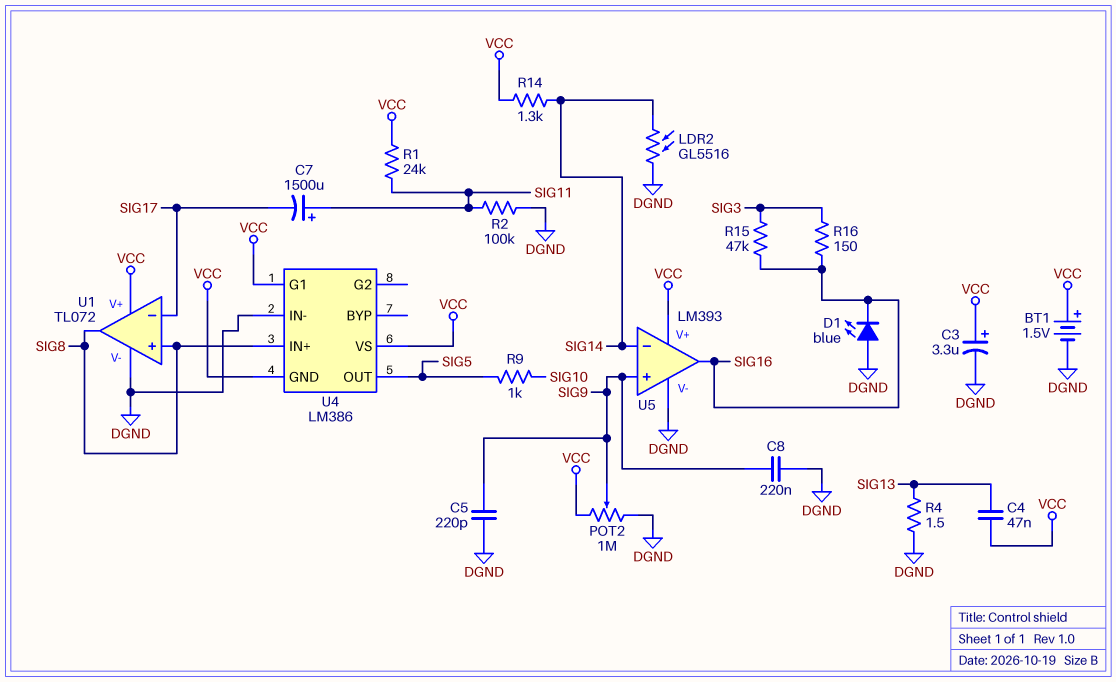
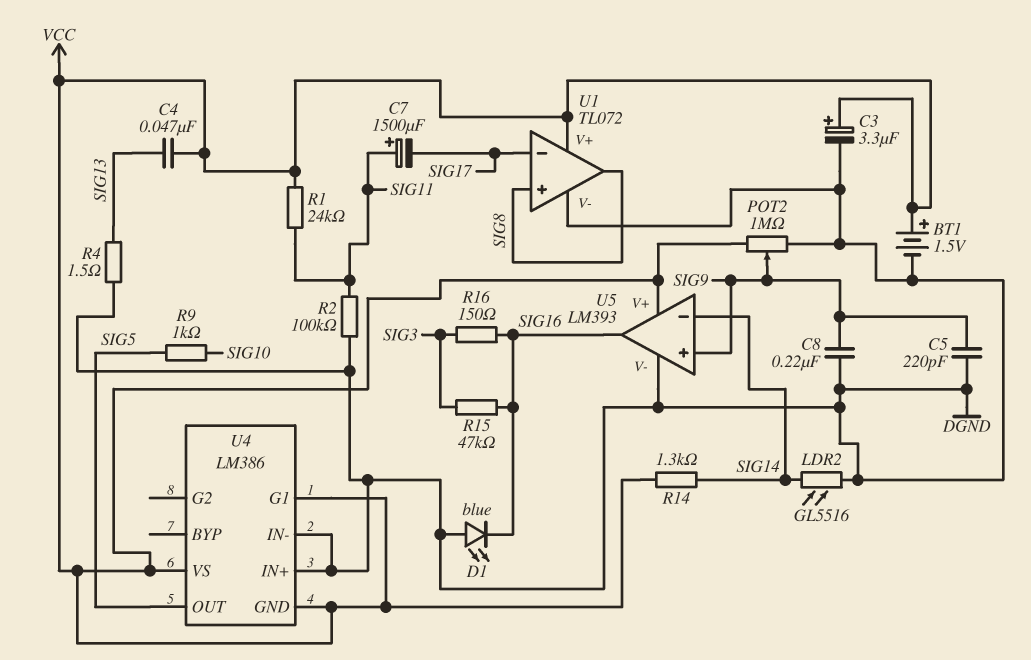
U4 pin IN+: SIG8 -> DGND

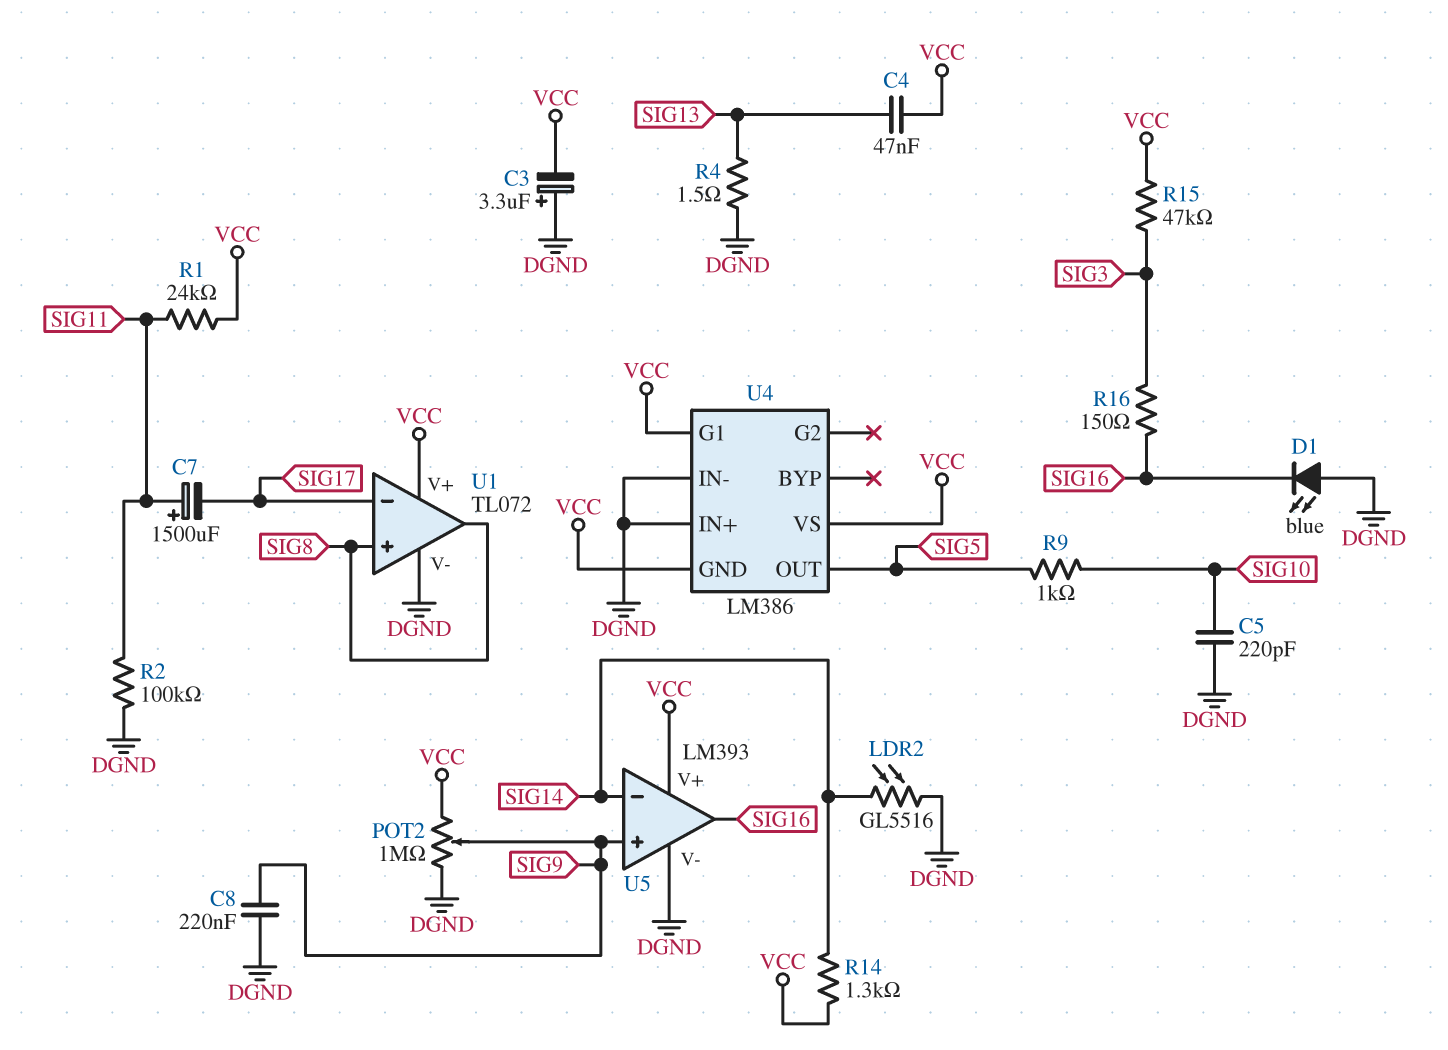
BT1: 1.5V (plus VCC, minus DGND) -> none
C3: 3.3uF (plus VCC, minus DGND) -> 3.3uF (plus DGND, minus VCC)
C5: 220pF (DGND, SIG9) -> 220pF (DGND, SIG10)
R15: 47k (SIG3, SIG16) -> 47k (SIG3, VCC)

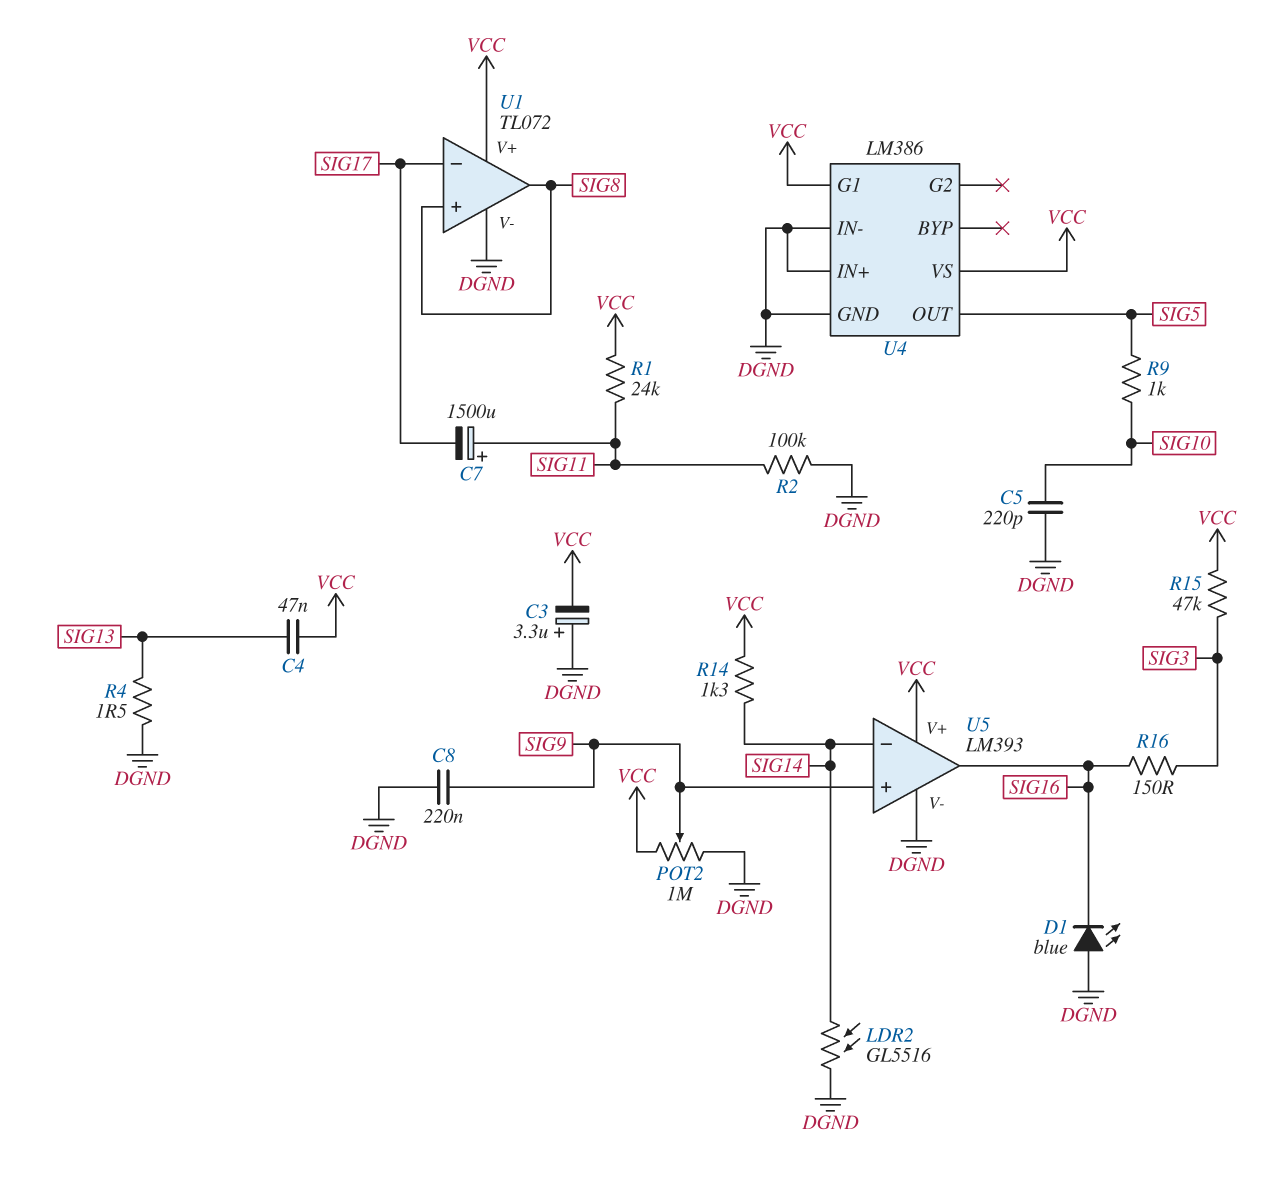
U4 pin GND: VCC -> DGND

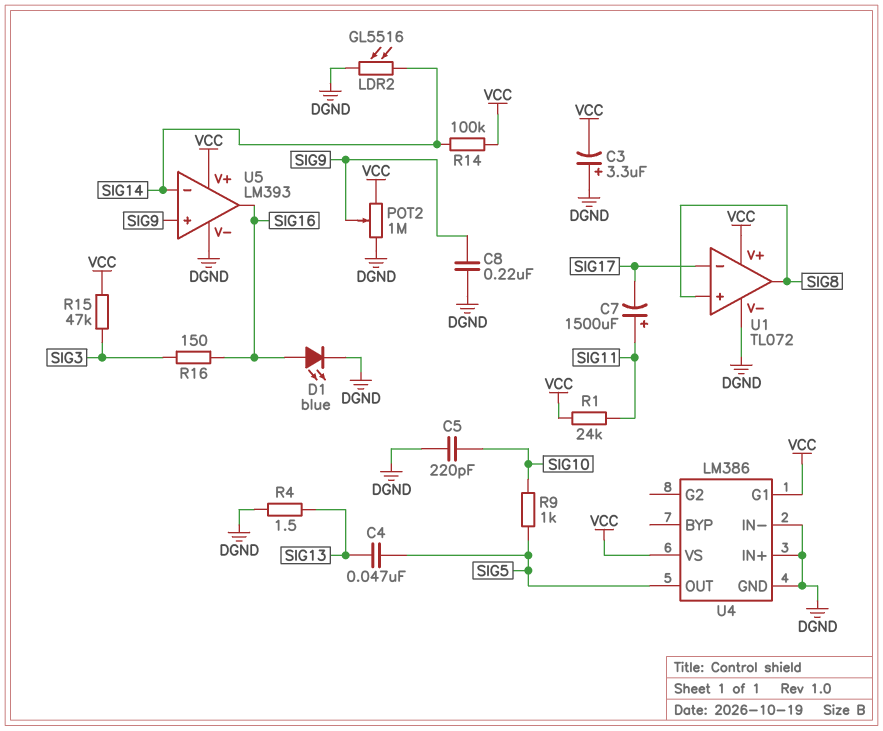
C4: 47nF (SIG13, VCC) -> 47nF (SIG5, SIG13)
D1: LED blue (A DGND, K SIG16) -> LED blue (A SIG16, K DGND)
R2: 100k (DGND, SIG11) -> none
R14: 1.3k (SIG14, VCC) -> 100k (SIG14, VCC)

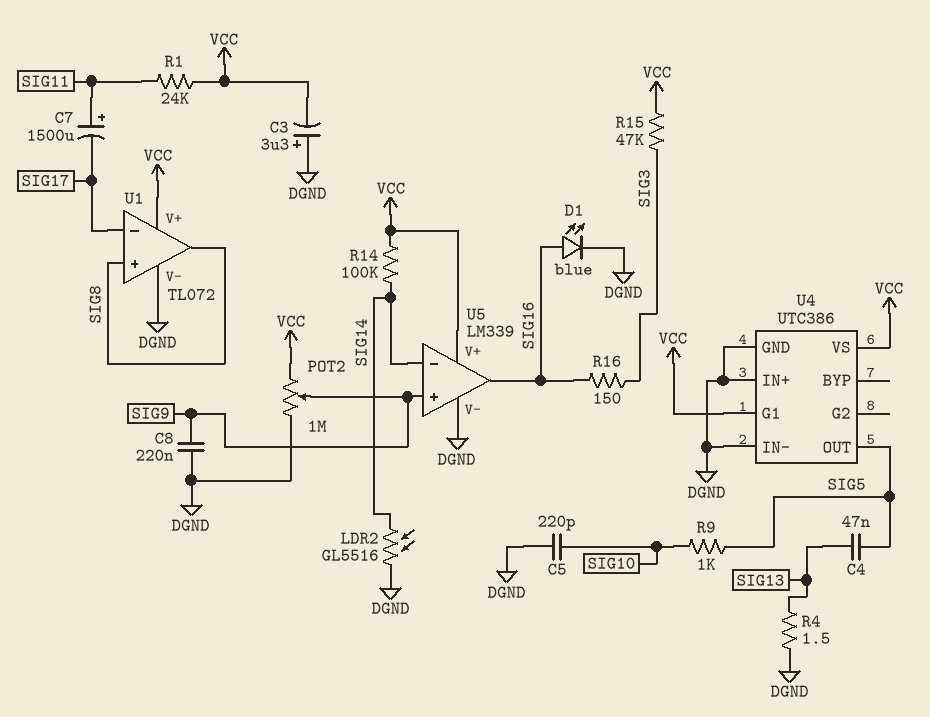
U4: LM386 -> UTC386
U5: LM393 -> LM339

